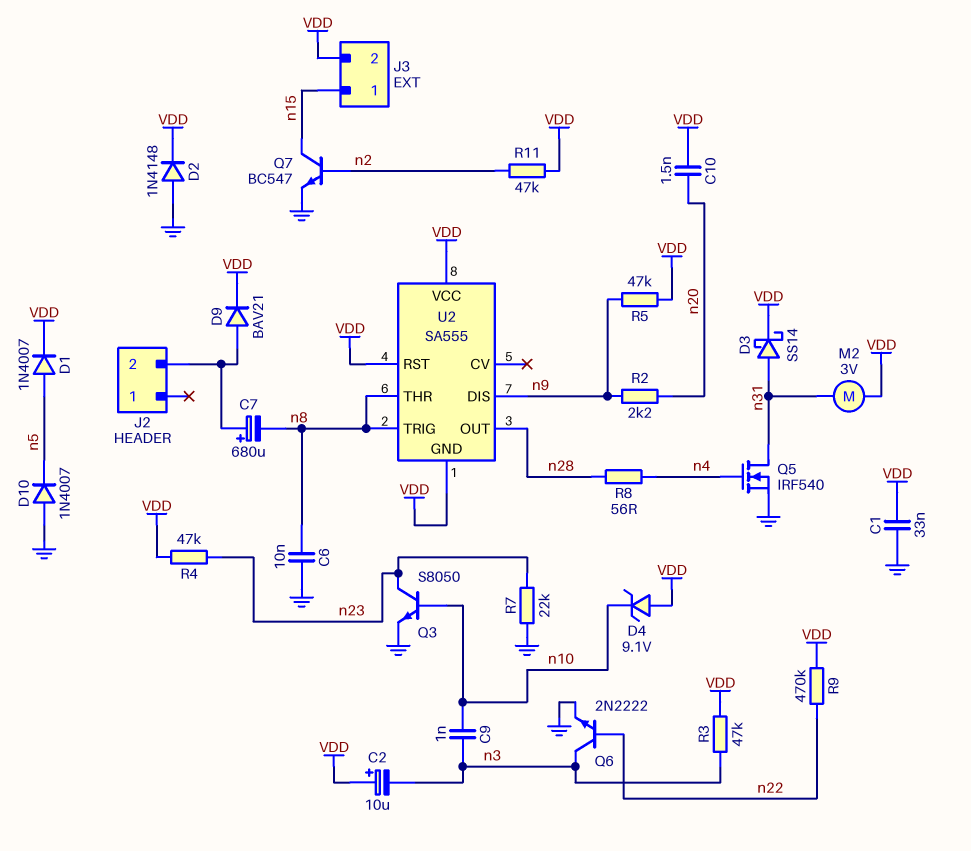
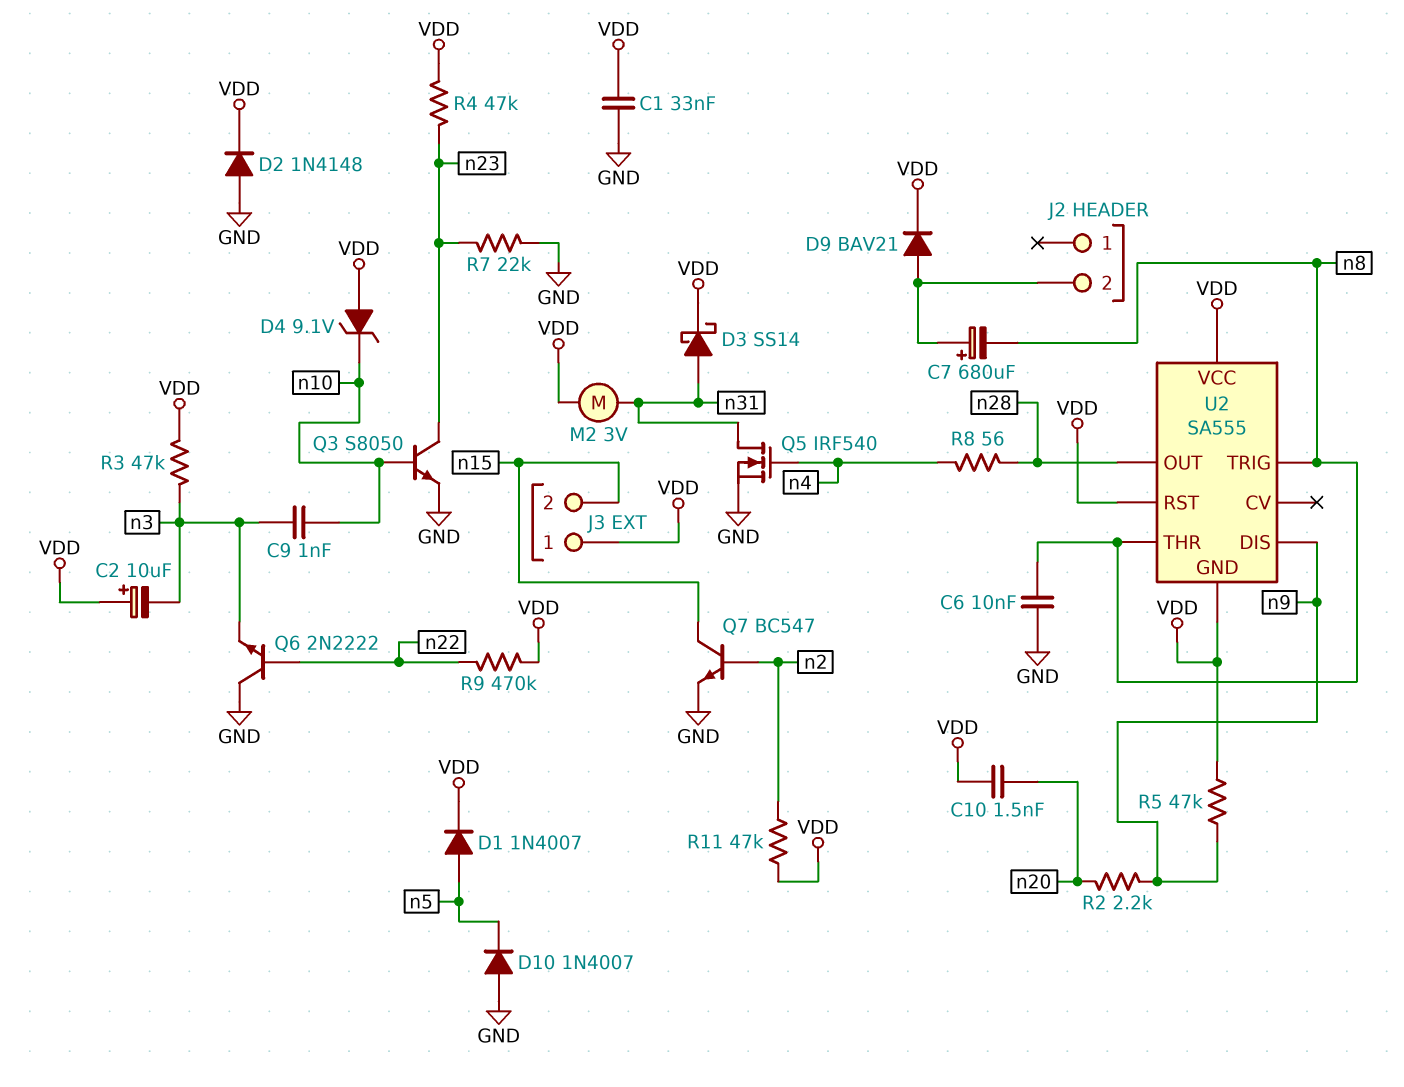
J3 pin 1: n15 -> VDD
J3 pin 2: VDD -> n15
Q6: NPN 2N2222 (B n22, C n3, E GND) -> NPN 2N2222 (B n22, C GND, E n3)

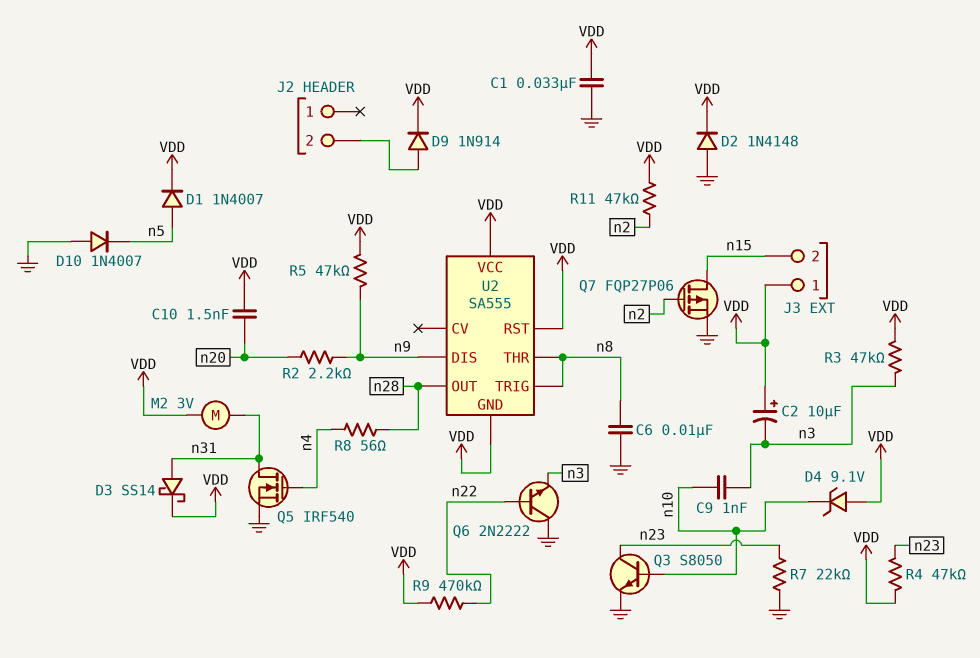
C7: 680uF (plus J2/2, minus n8) -> none
D9: diode BAV21 (A J2/2, K VDD) -> diode 1N914 (A J2/2, K VDD)
Q7: NPN BC547 (B n2, C n15, E GND) -> PMOS FQP27P06 (G n2, D n15, S GND)

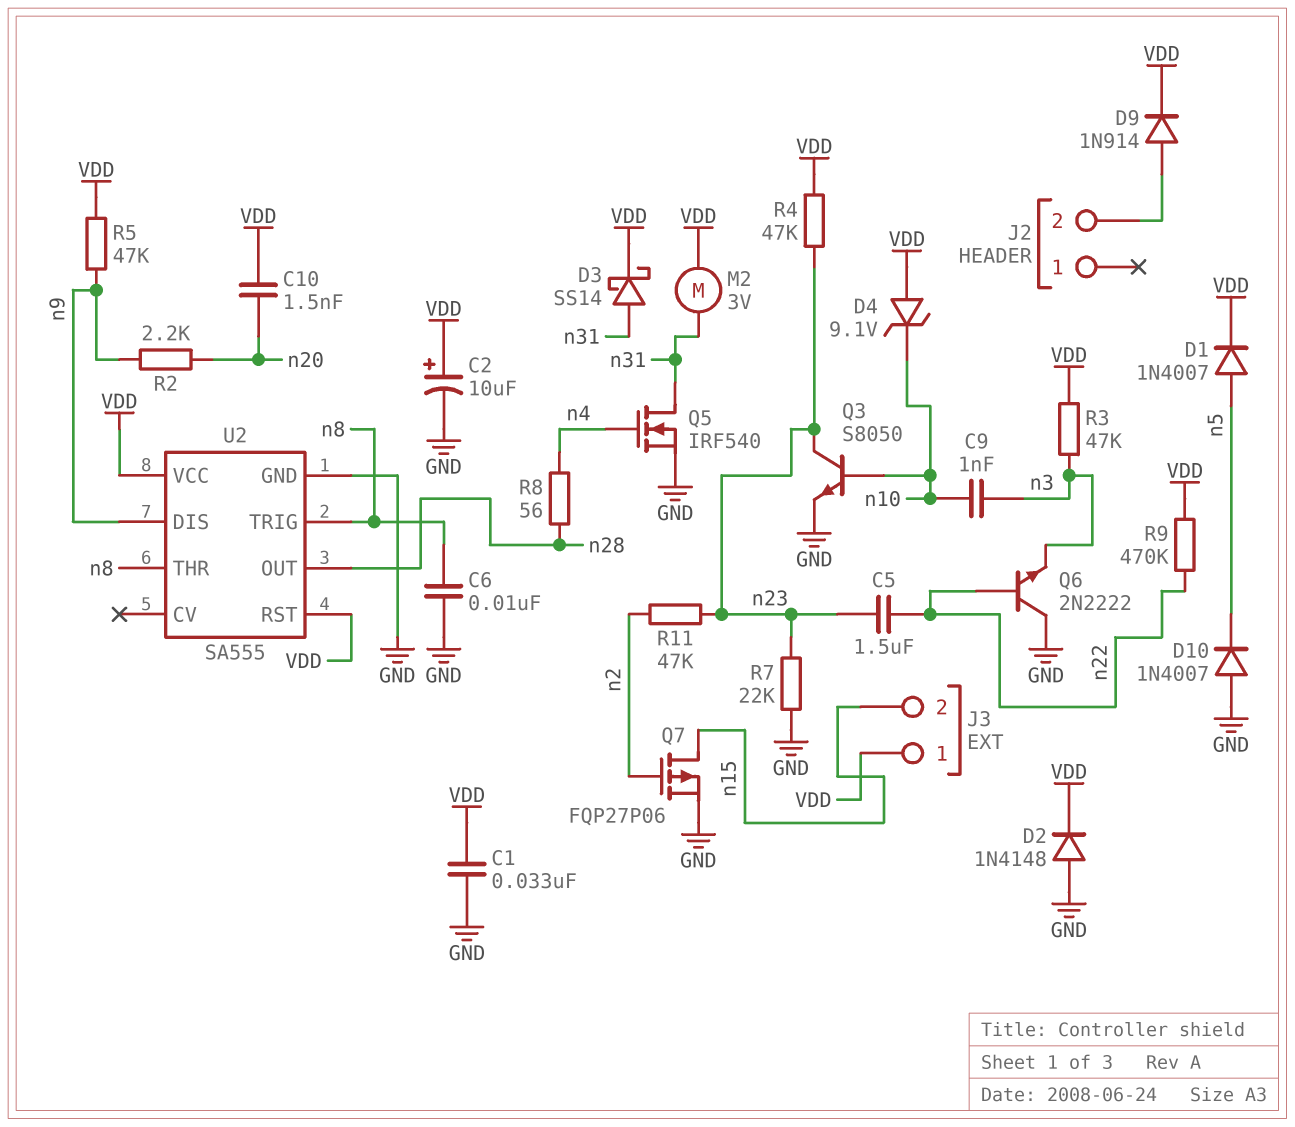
C2: 10uF (plus VDD, minus n3) -> 10uF (plus VDD, minus GND)
C5: none -> 1.5uF (n22, n23)
R11: 47k (VDD, n2) -> 47k (n2, n23)
U2 pin GND: VDD -> GND

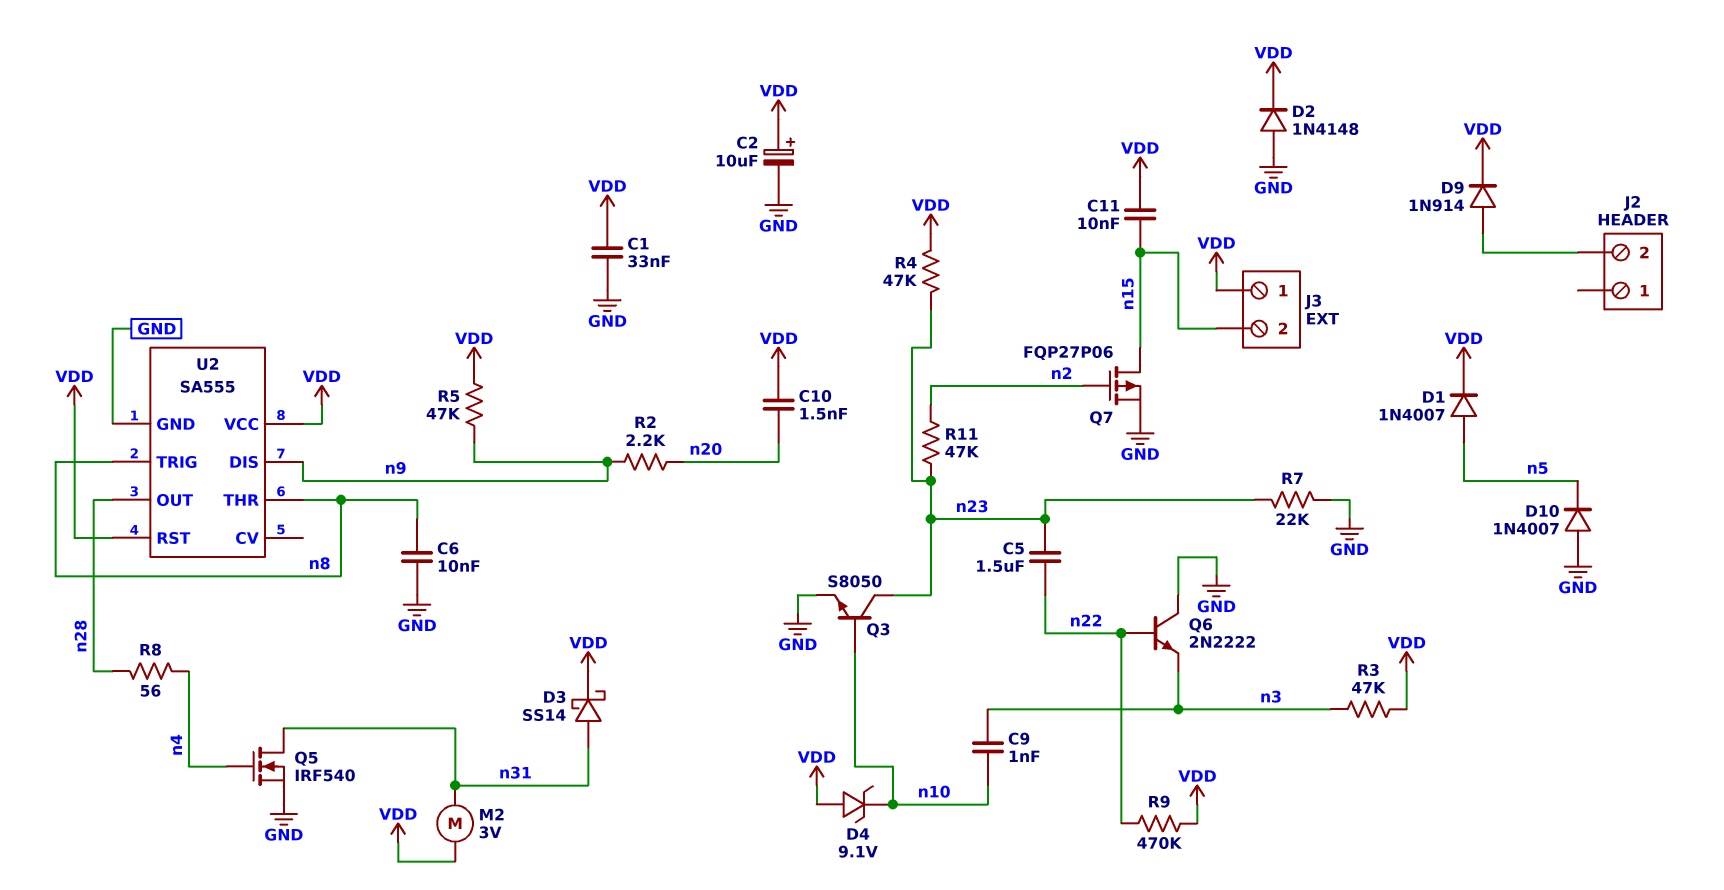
C11: none -> 10nF (VDD, n15)

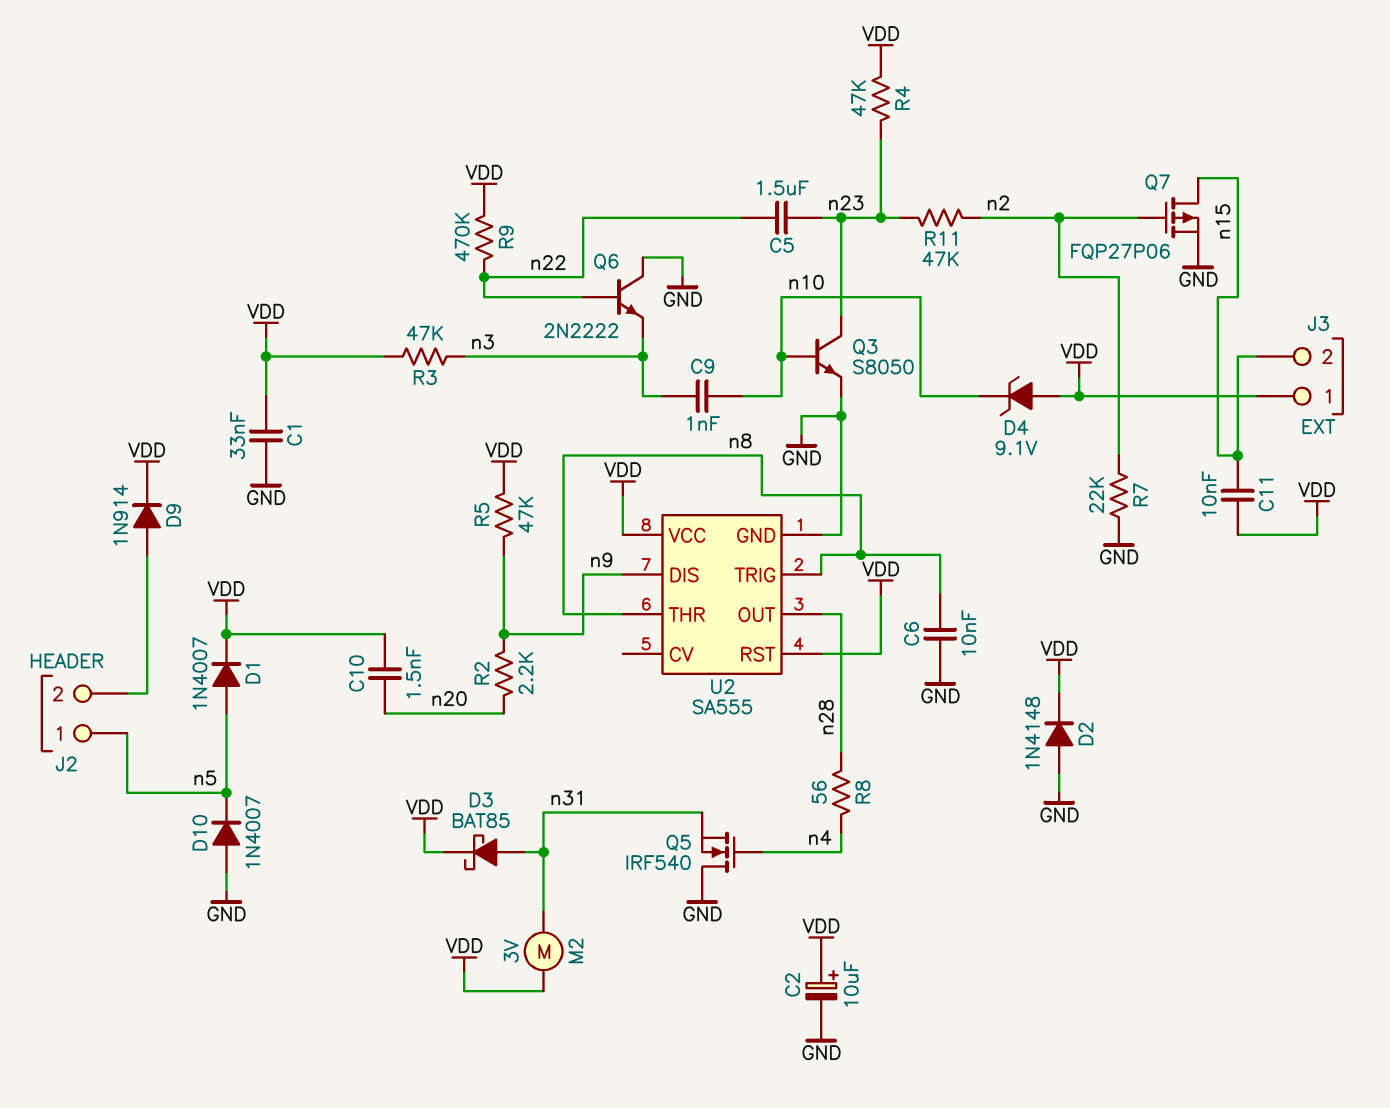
D3: schottky SS14 (A n31, K VDD) -> schottky BAT85 (A n31, K VDD)
J2 pin 1: none -> n5
Q5: NMOS IRF540 (G n4, D n31, S GND) -> NMOS IRF540 (G n4, D GND, S n31)
R7: 22k (GND, n23) -> 22k (GND, n2)

